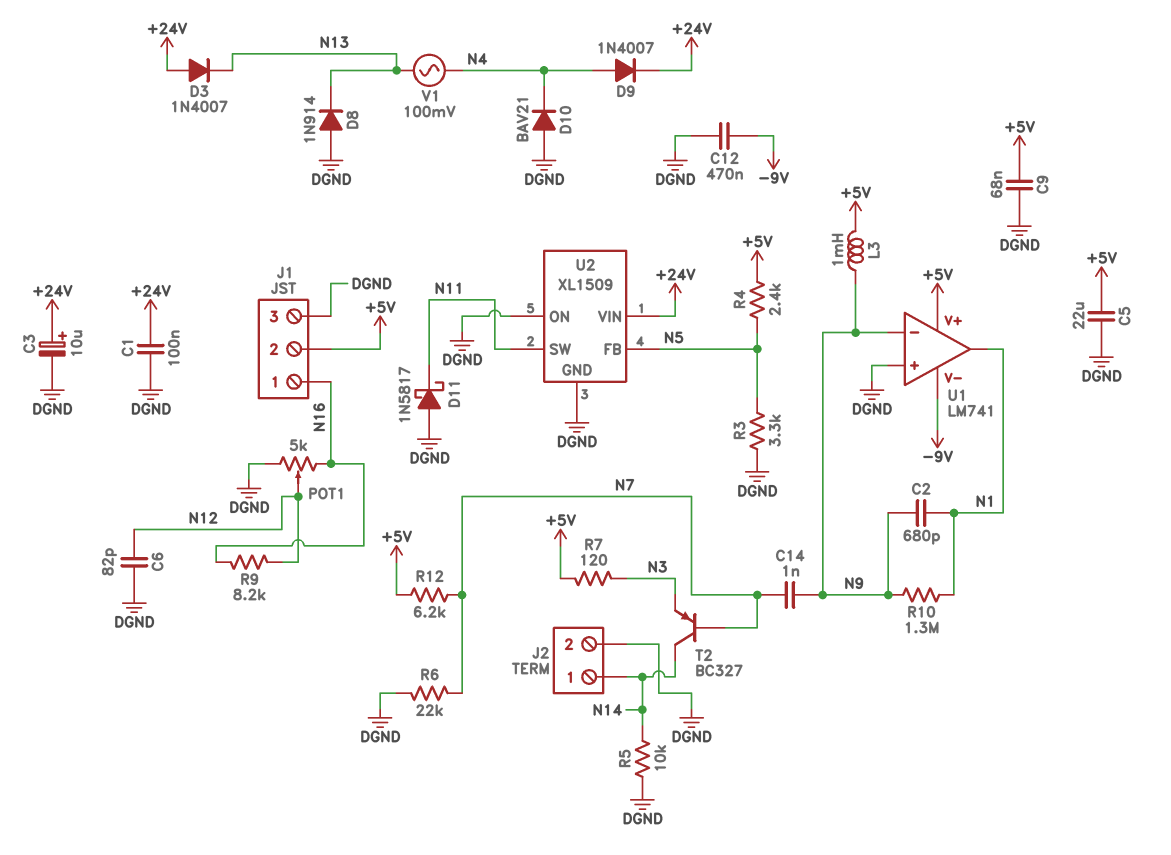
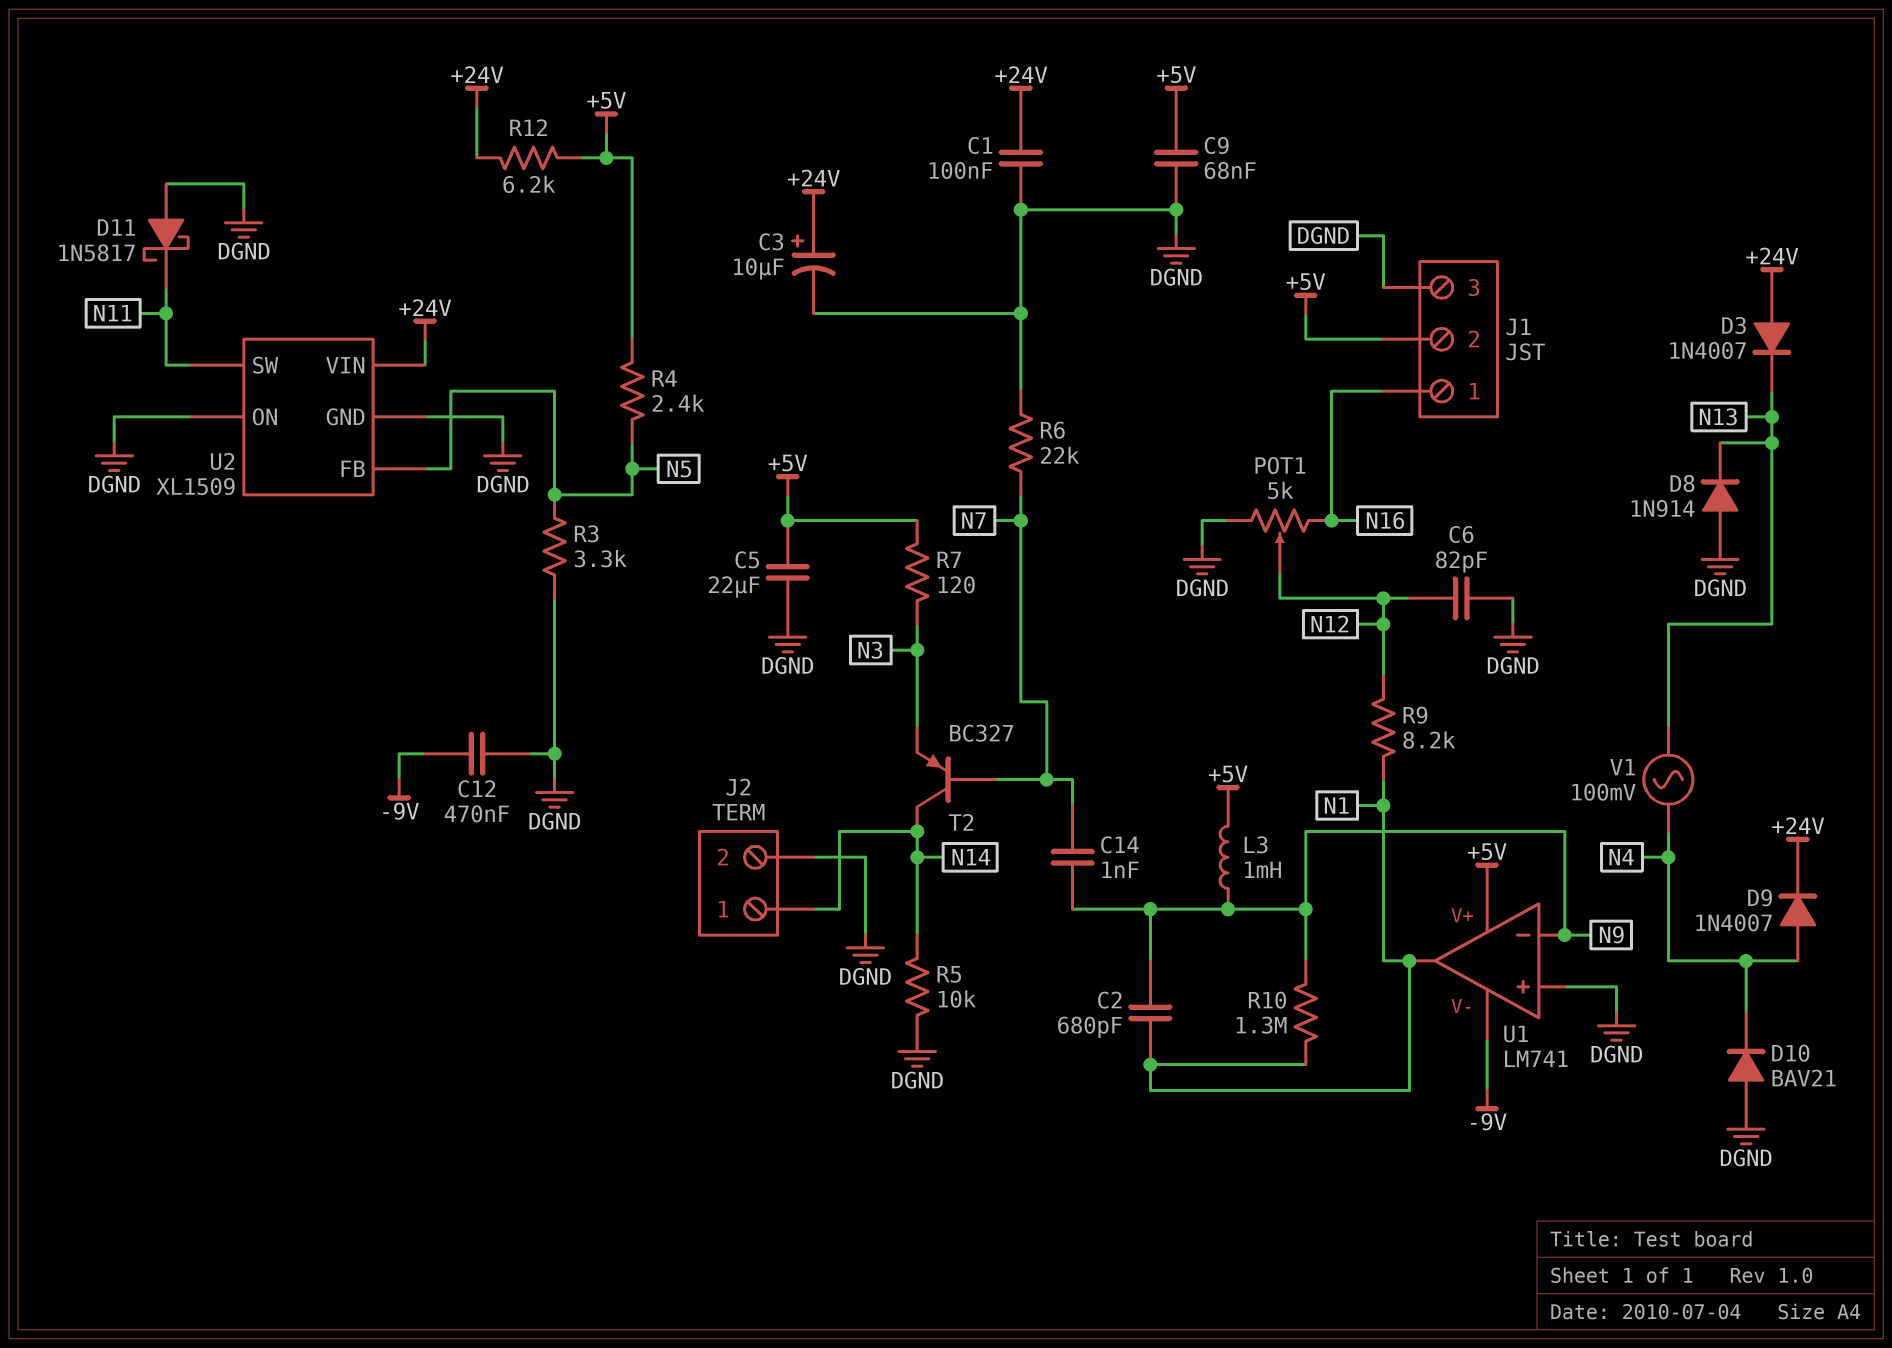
R9: 8.2k (N12, N16) -> 8.2k (N1, N12)
R12: 6.2k (+5V, N7) -> 6.2k (+5V, +24V)

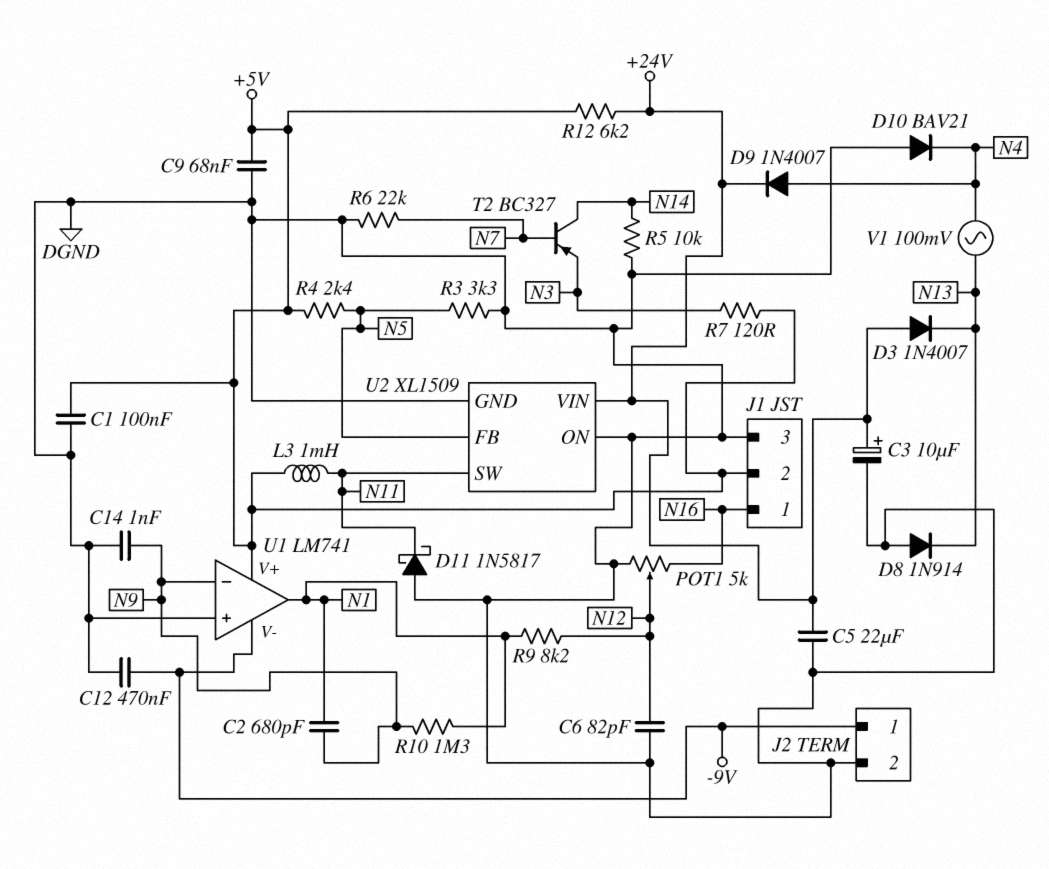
C1: 100nF (+24V, DGND) -> 100nF (+5V, DGND)
C5: 22uF (+5V, DGND) -> 22uF (+24V, DGND)
C14: 1nF (N7, N9) -> 1nF (DGND, N9)
J2 pin 1: N14 -> -9V
L3: 1mH (+5V, N9) -> 1mH (+5V, N11)

